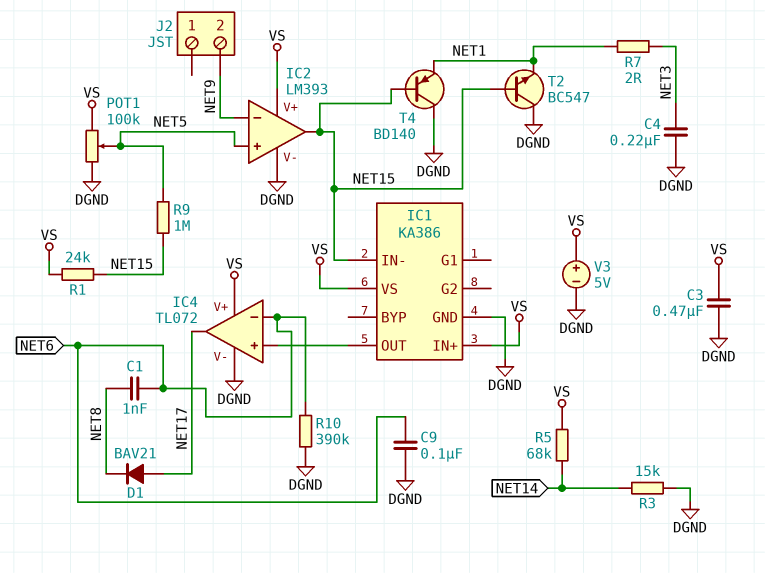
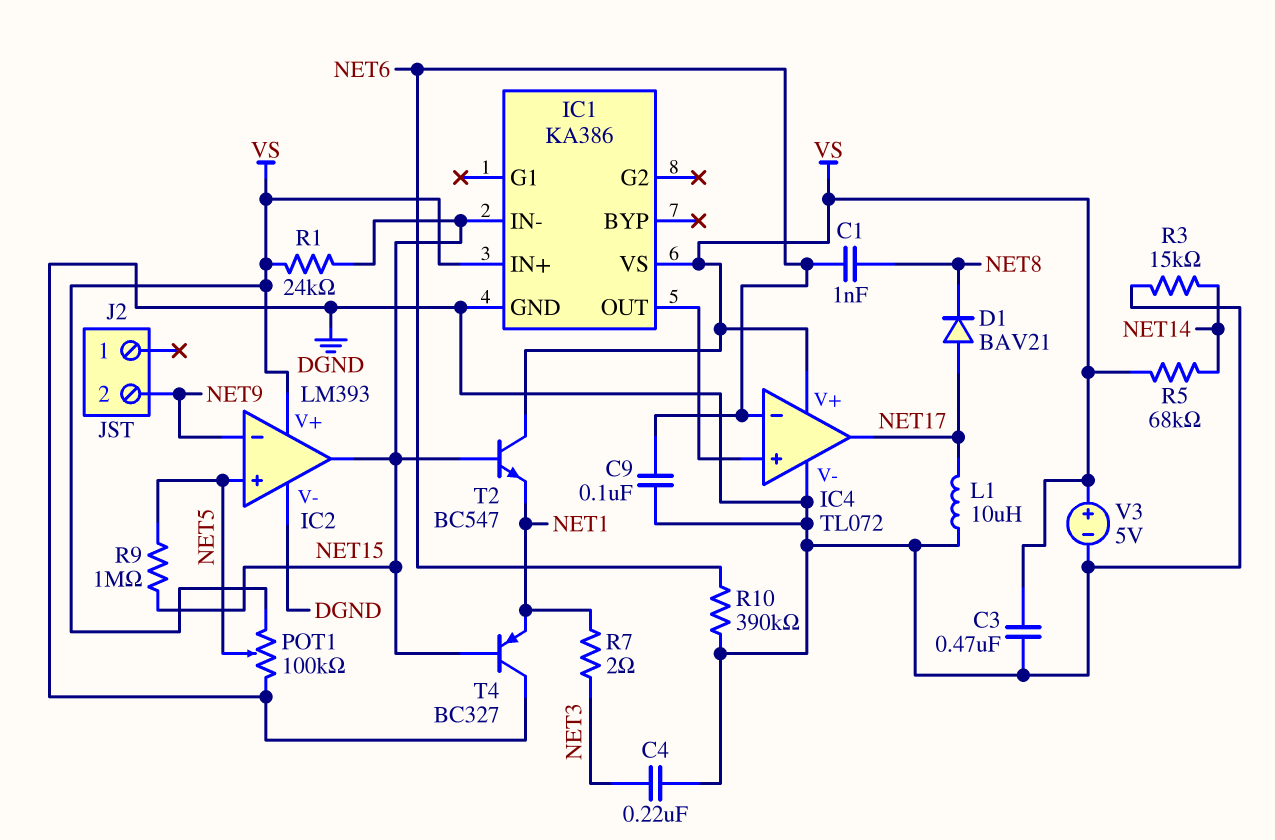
L1: none -> 10uH (DGND, NET17)
T2: NPN BC547 (B NET15, C DGND, E NET1) -> NPN BC547 (B NET15, C VS, E NET1)
T4: PNP BD140 (B NET15, C DGND, E NET1) -> PNP BC327 (B NET15, C DGND, E NET1)

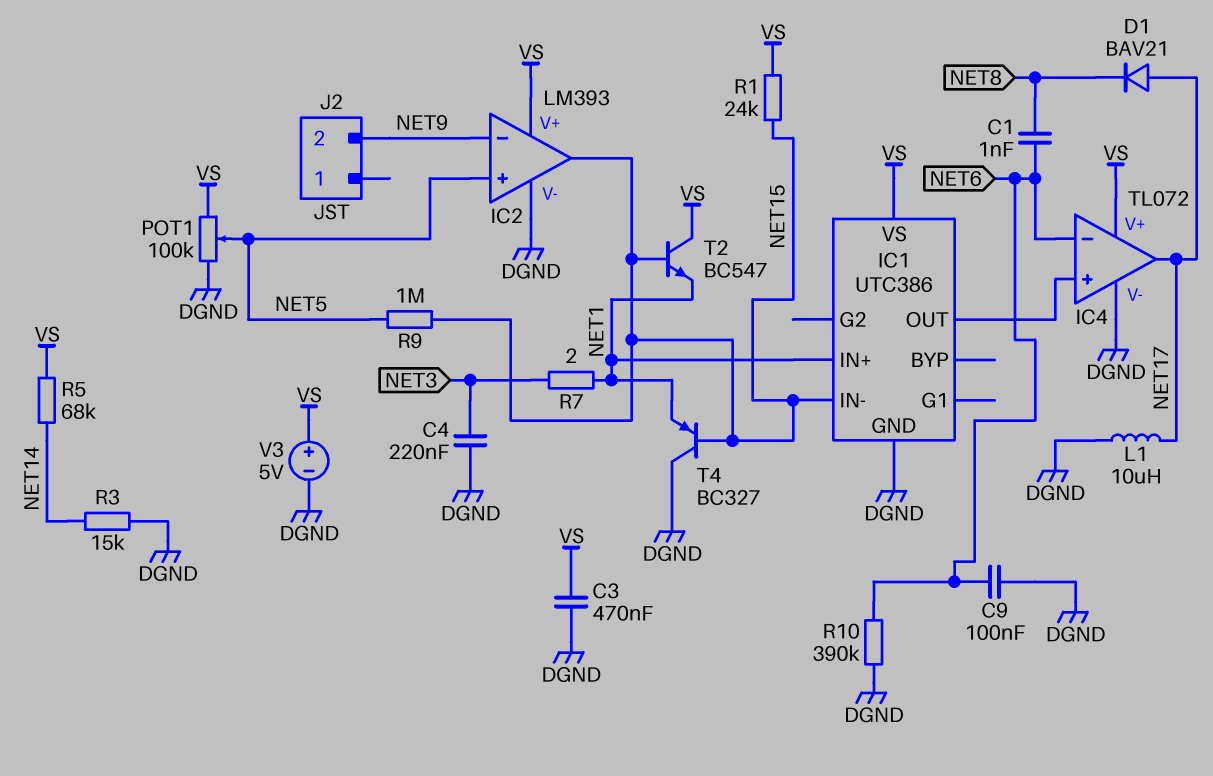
IC1: KA386 -> UTC386
IC1 pin IN+: VS -> NET1

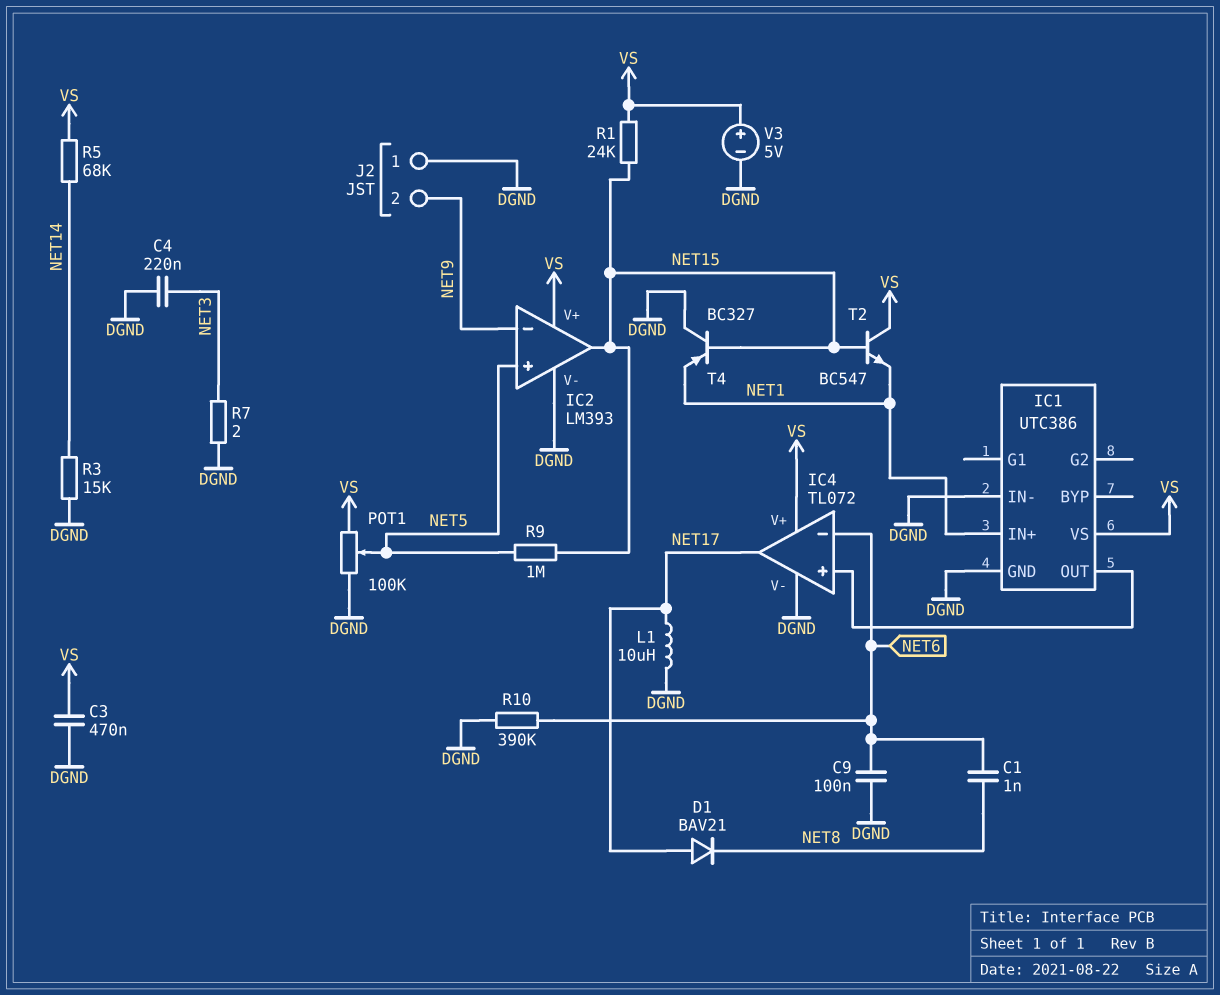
IC1 pin IN-: NET15 -> DGND
J2 pin 1: none -> DGND
R7: 2 (NET1, NET3) -> 2 (DGND, NET3)

